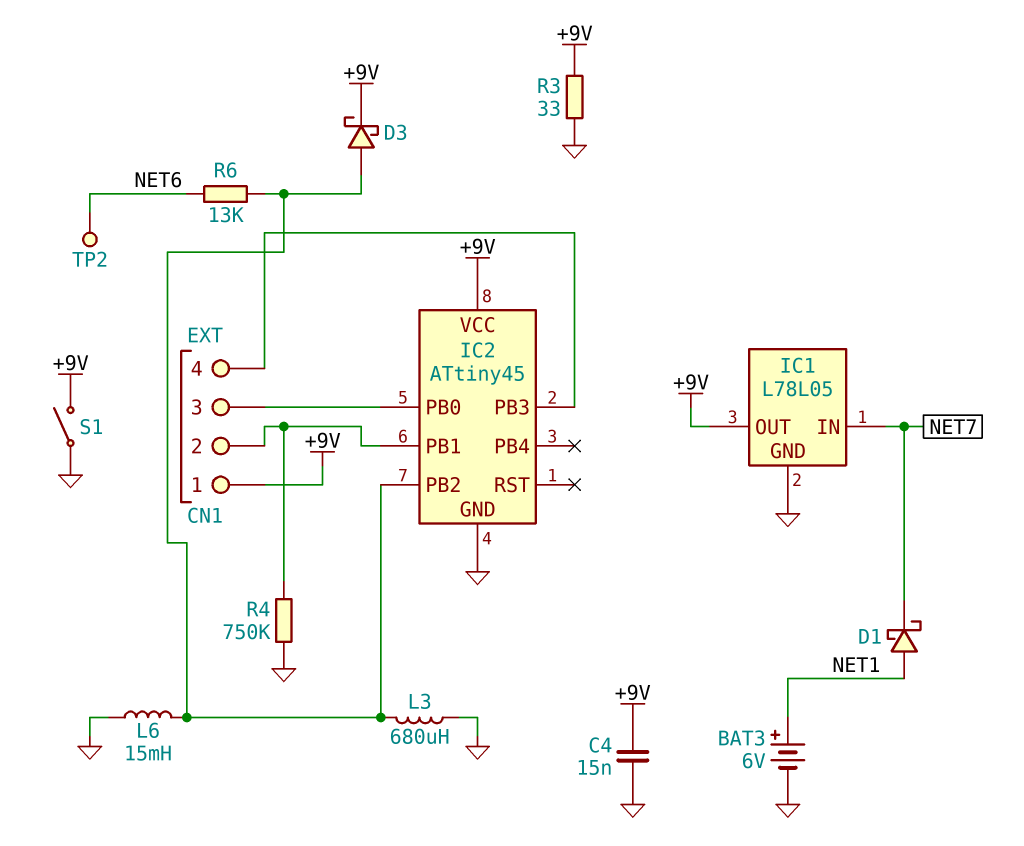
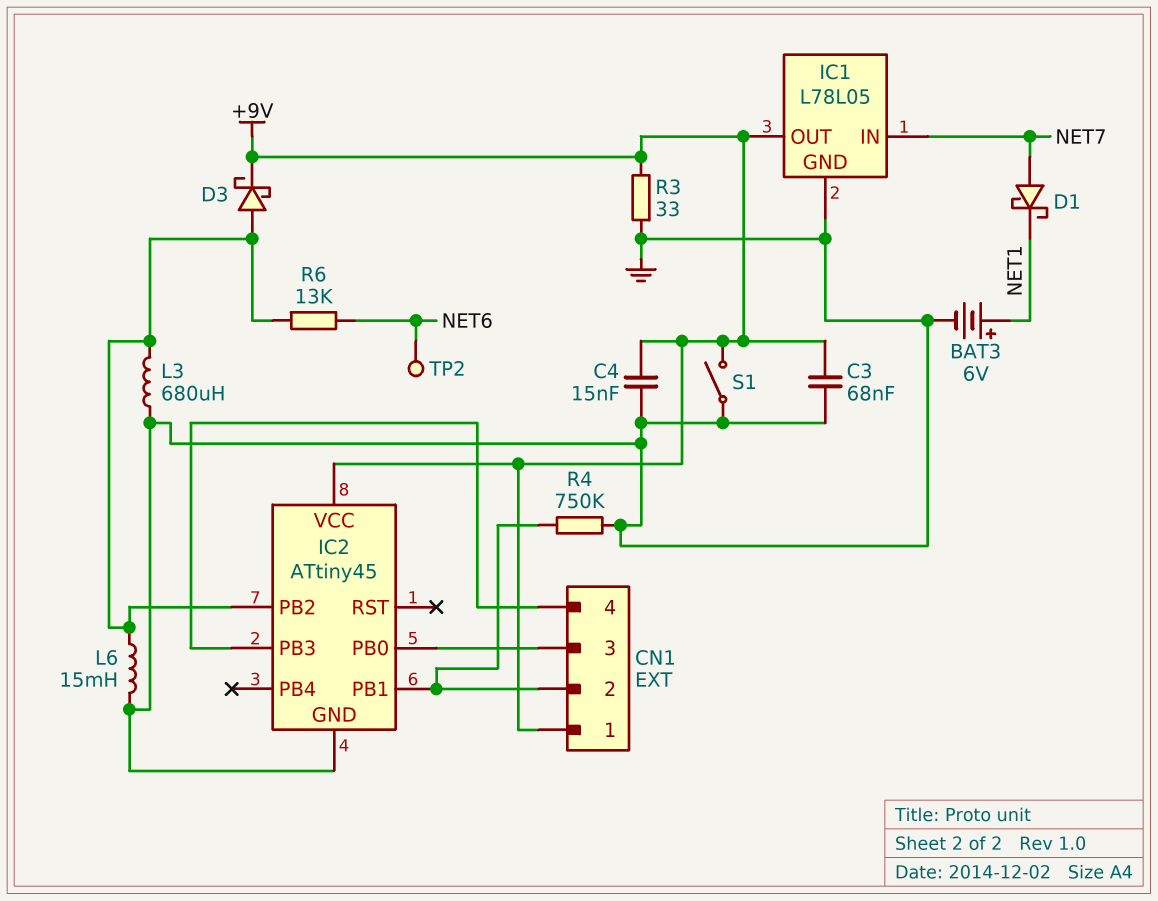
C3: none -> 68nF (+9V, GND)
D1: schottky (A NET1, K NET7) -> schottky (A NET7, K NET1)

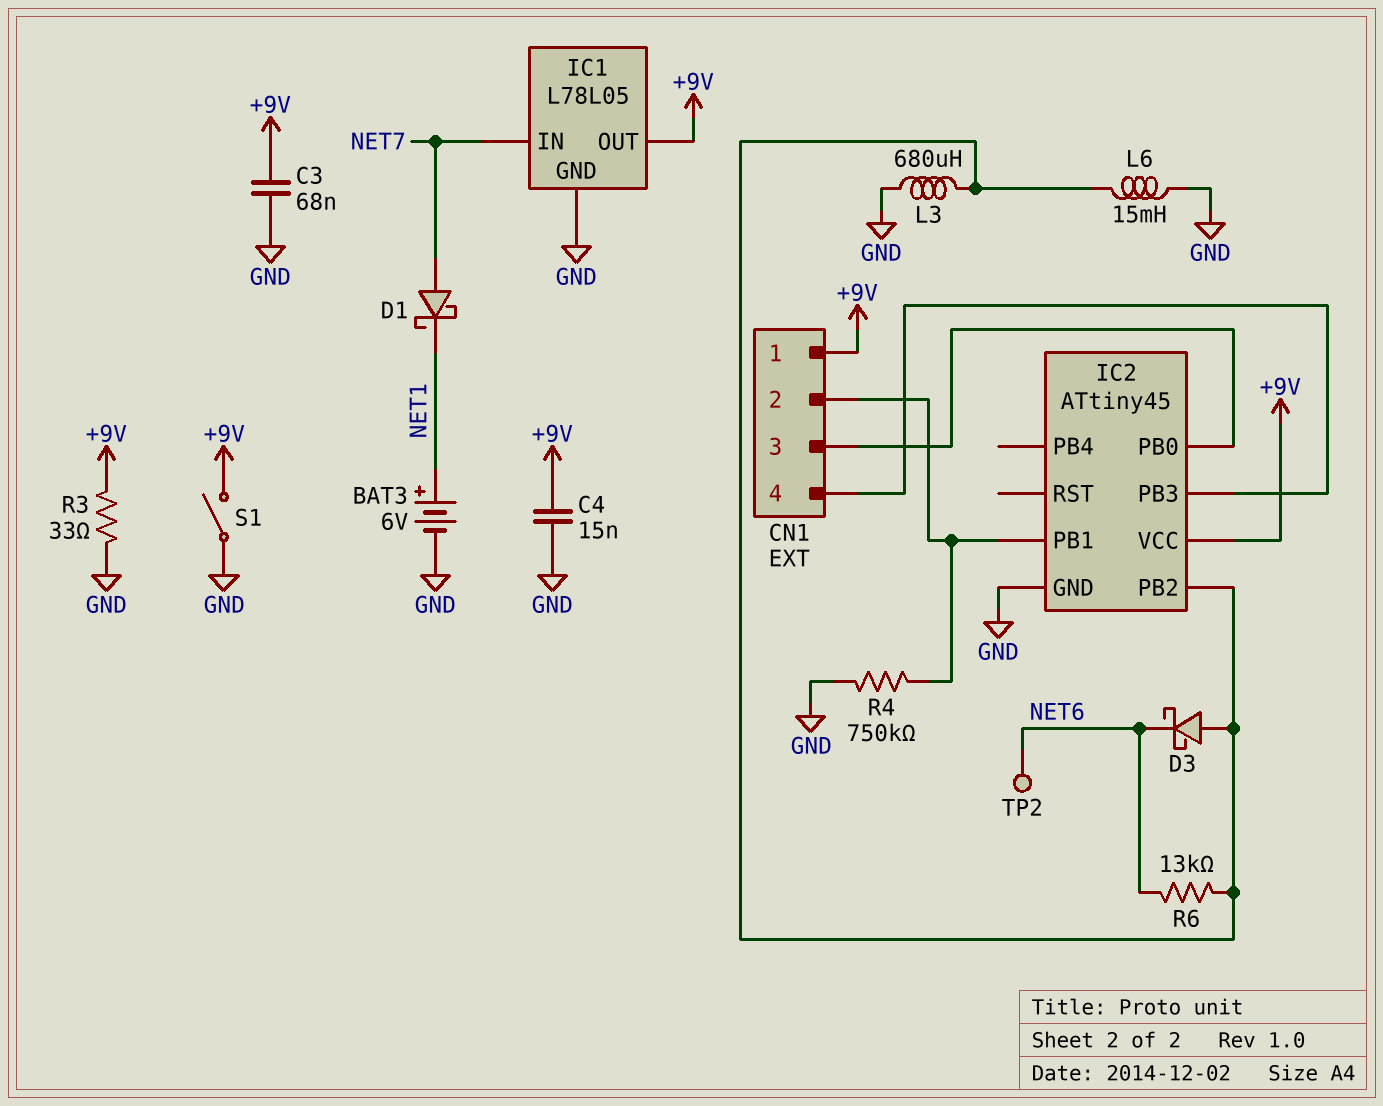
D3: schottky (A IC2/PB2, K +9V) -> schottky (A IC2/PB2, K NET6)

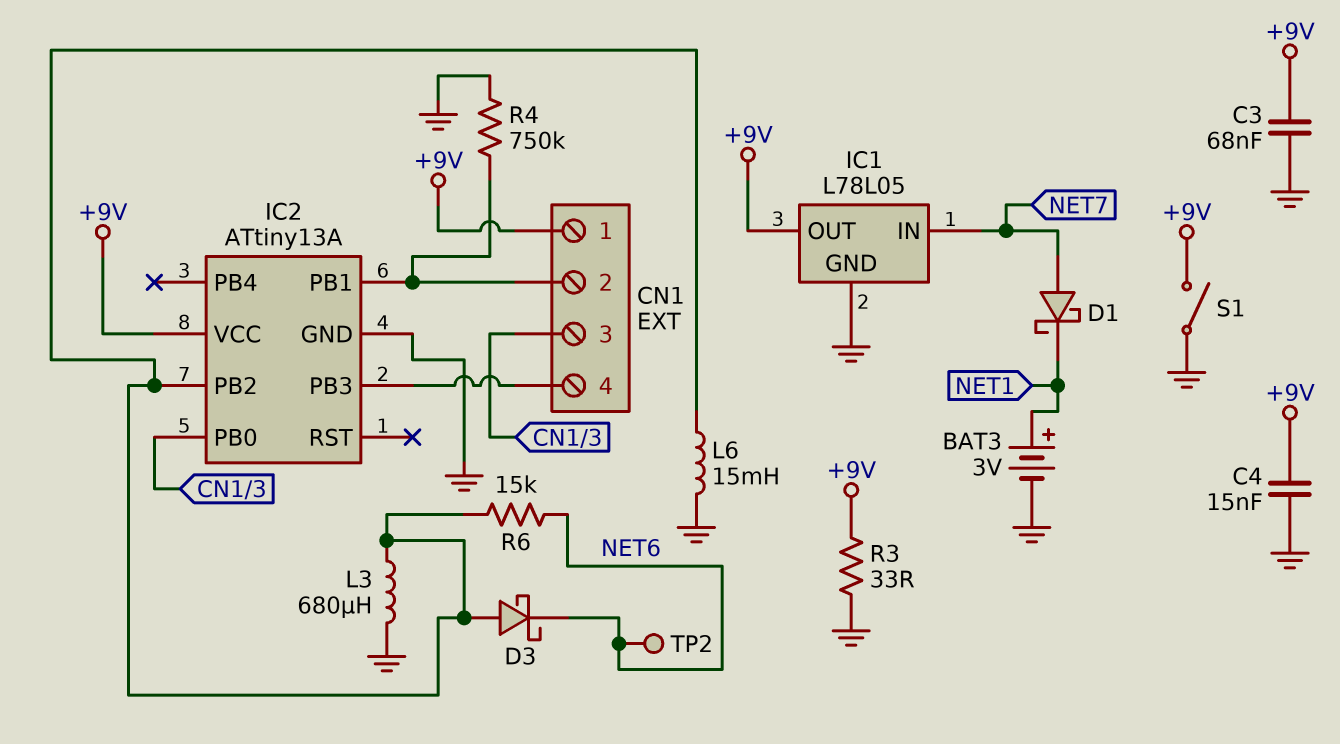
BAT3: 6V (plus NET1, minus GND) -> 3V (plus NET1, minus GND)
IC2: ATtiny45 -> ATtiny13A
R6: 13k (IC2/PB2, NET6) -> 15k (IC2/PB2, NET6)

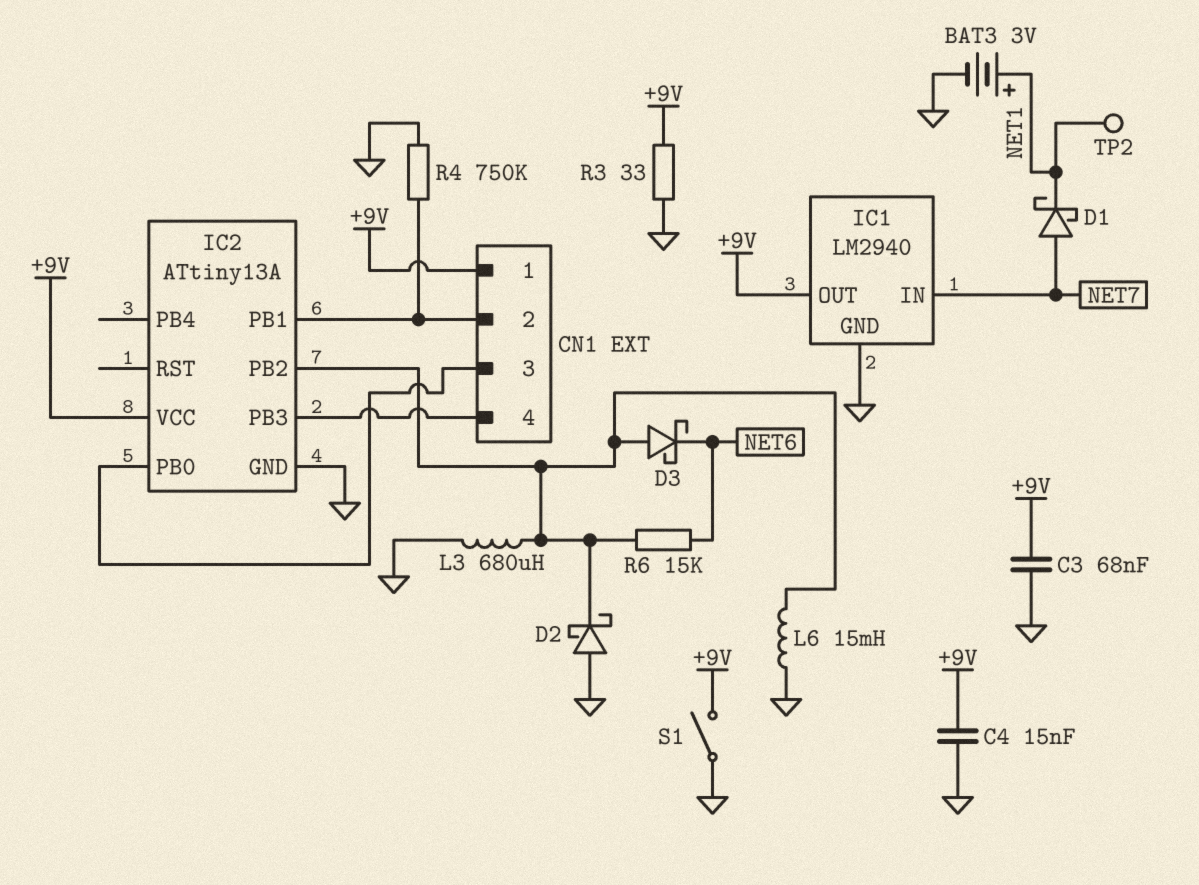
D2: none -> schottky (A GND, K IC2/PB2)
IC1: L78L05 -> LM2940
TP2: test point (NET6) -> test point (NET1)

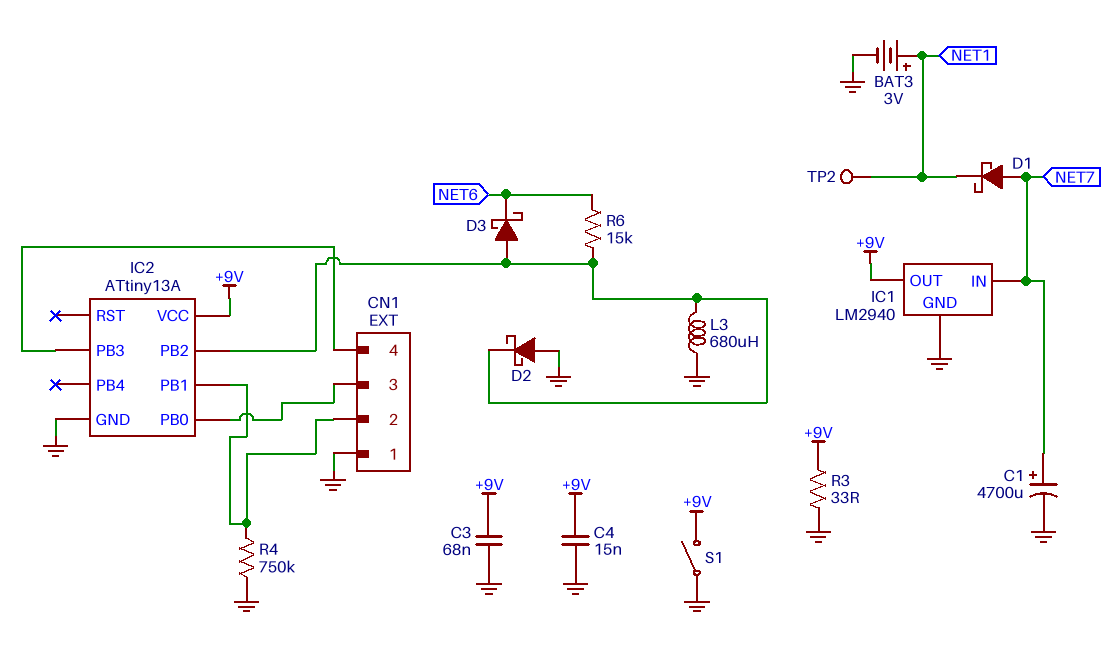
C1: none -> 4700uF (plus NET7, minus GND)
CN1 pin 1: +9V -> GND
L6: 15mH (GND, IC2/PB2) -> none

